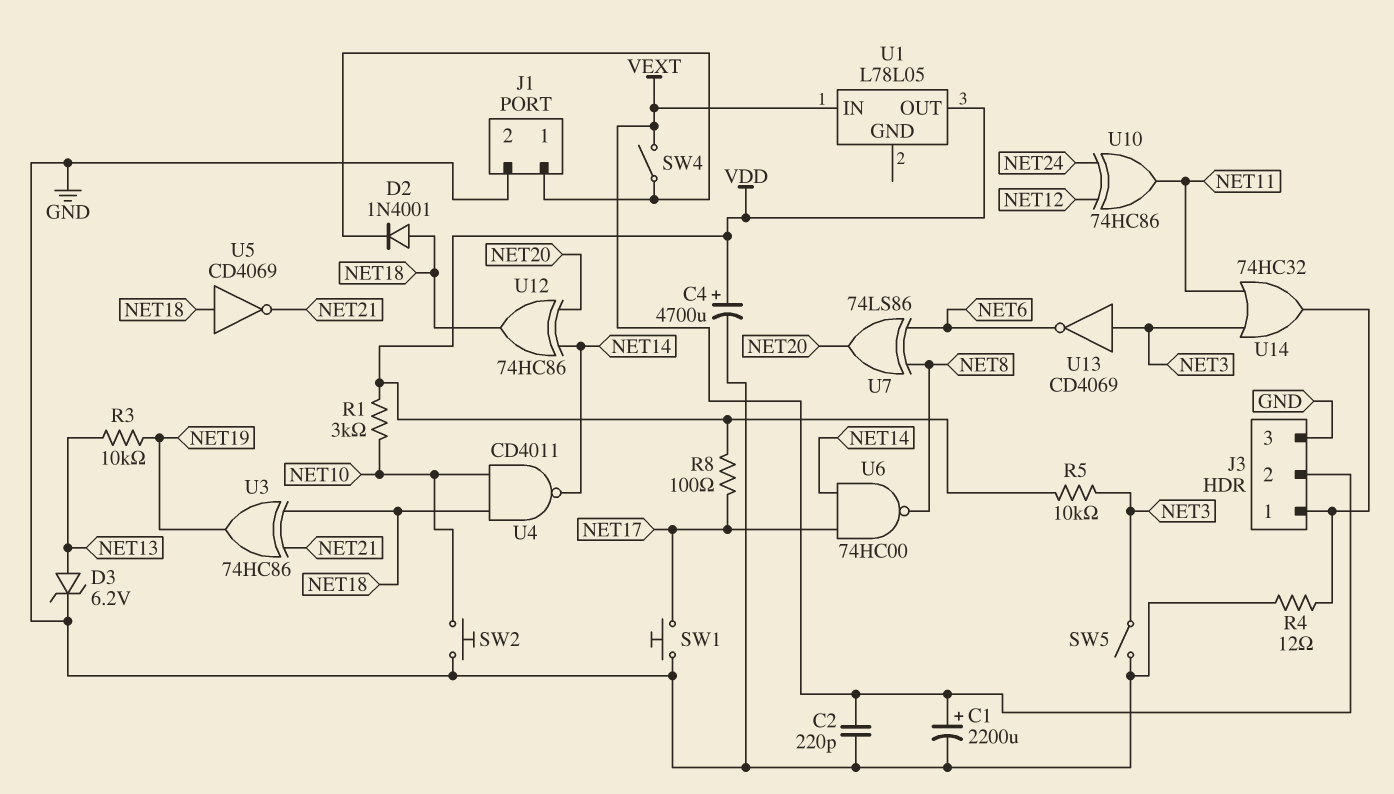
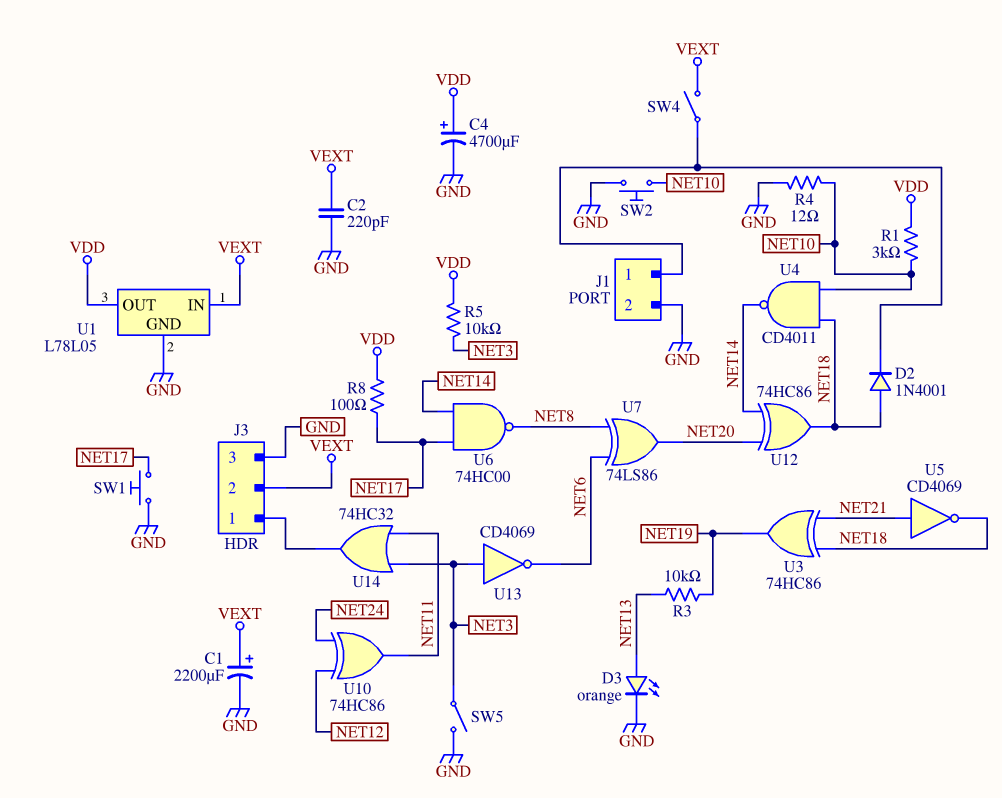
D3: zener 6.2V (A NET13, K GND) -> LED orange (A NET13, K GND)
R4: 12 (GND, J3/1) -> 12 (GND, NET10)
U1 pin GND: none -> GND
U5: NOT CD4069 (in NET18, out NET21) -> NOT CD4069 (in NET21, out NET18)

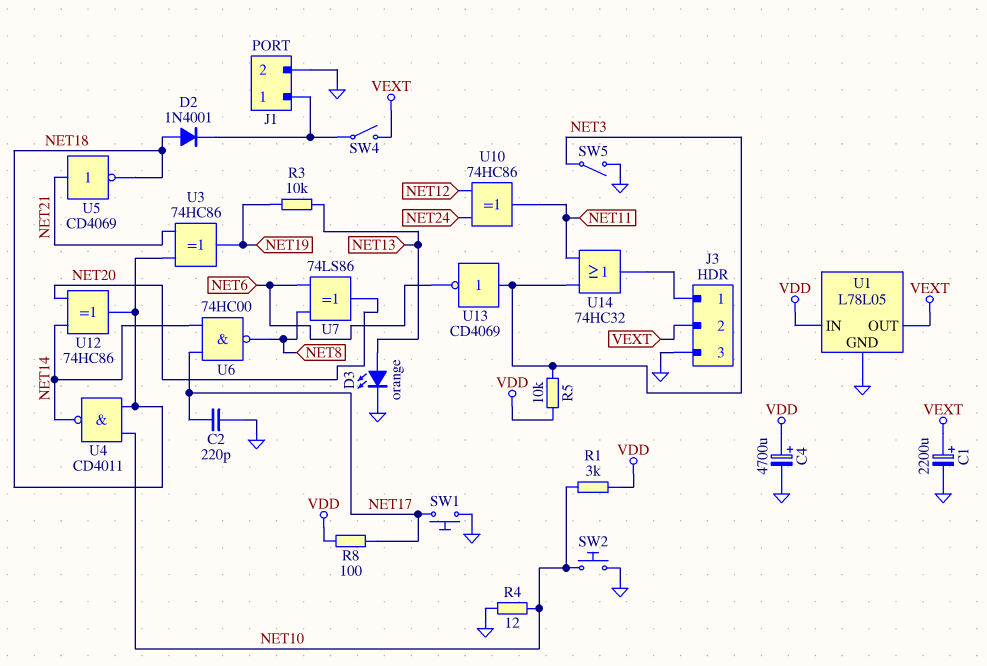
C2: 220pF (GND, VEXT) -> 220pF (GND, NET17)
U1 pin IN: VEXT -> VDD
U1 pin OUT: VDD -> VEXT

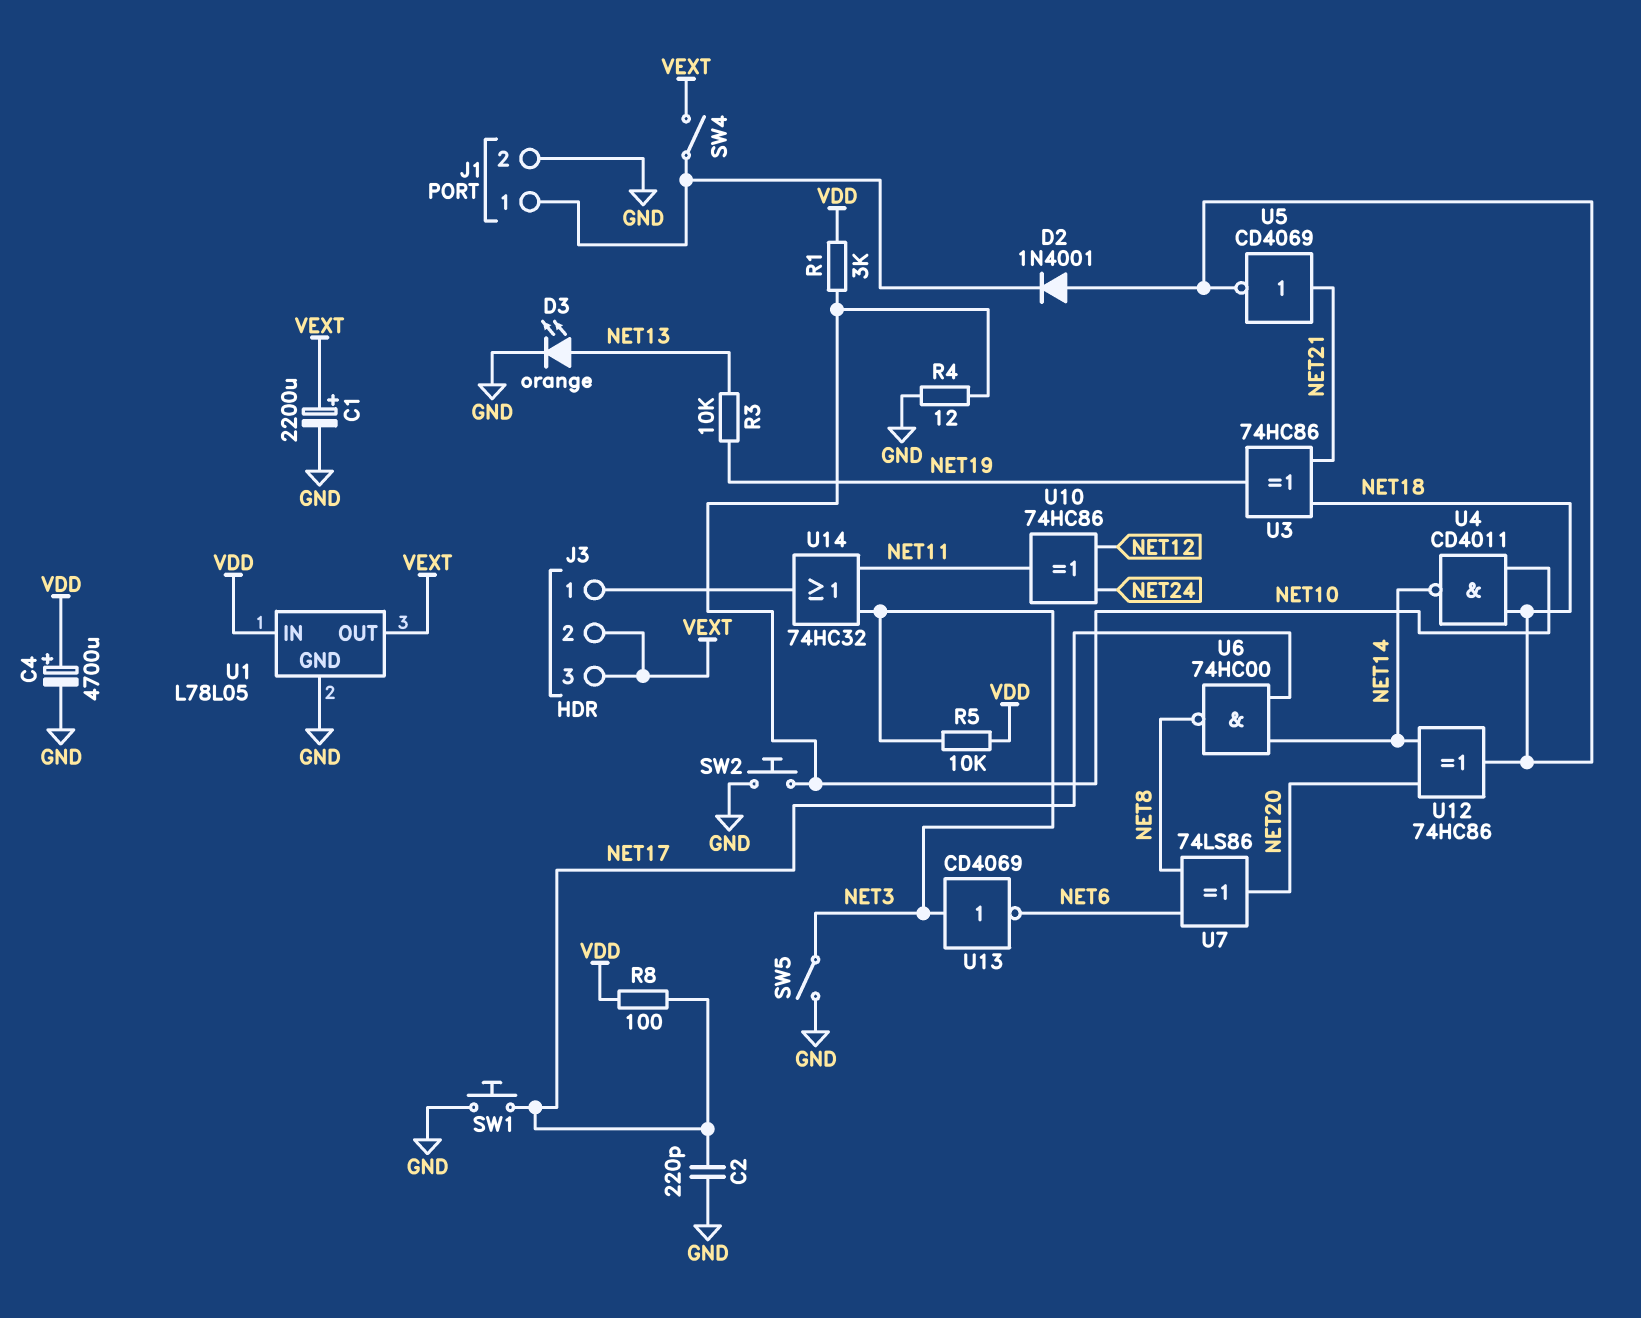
J3 pin 3: GND -> VEXT

